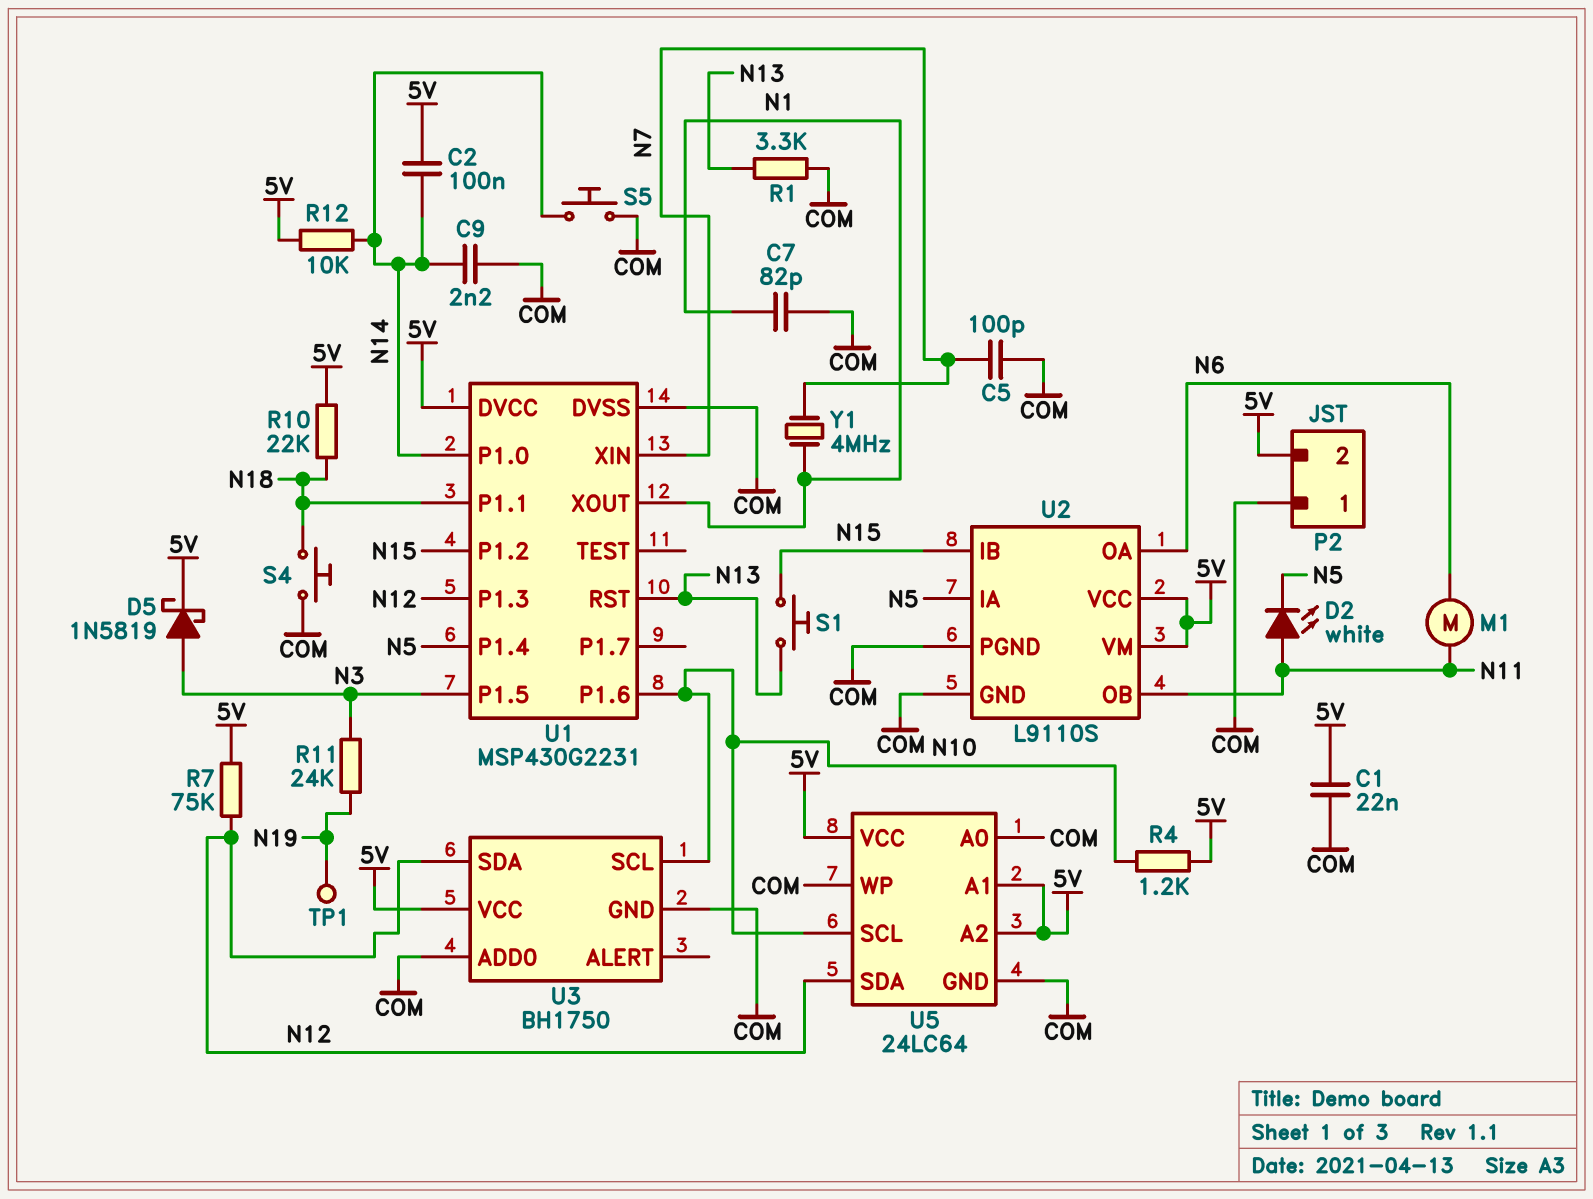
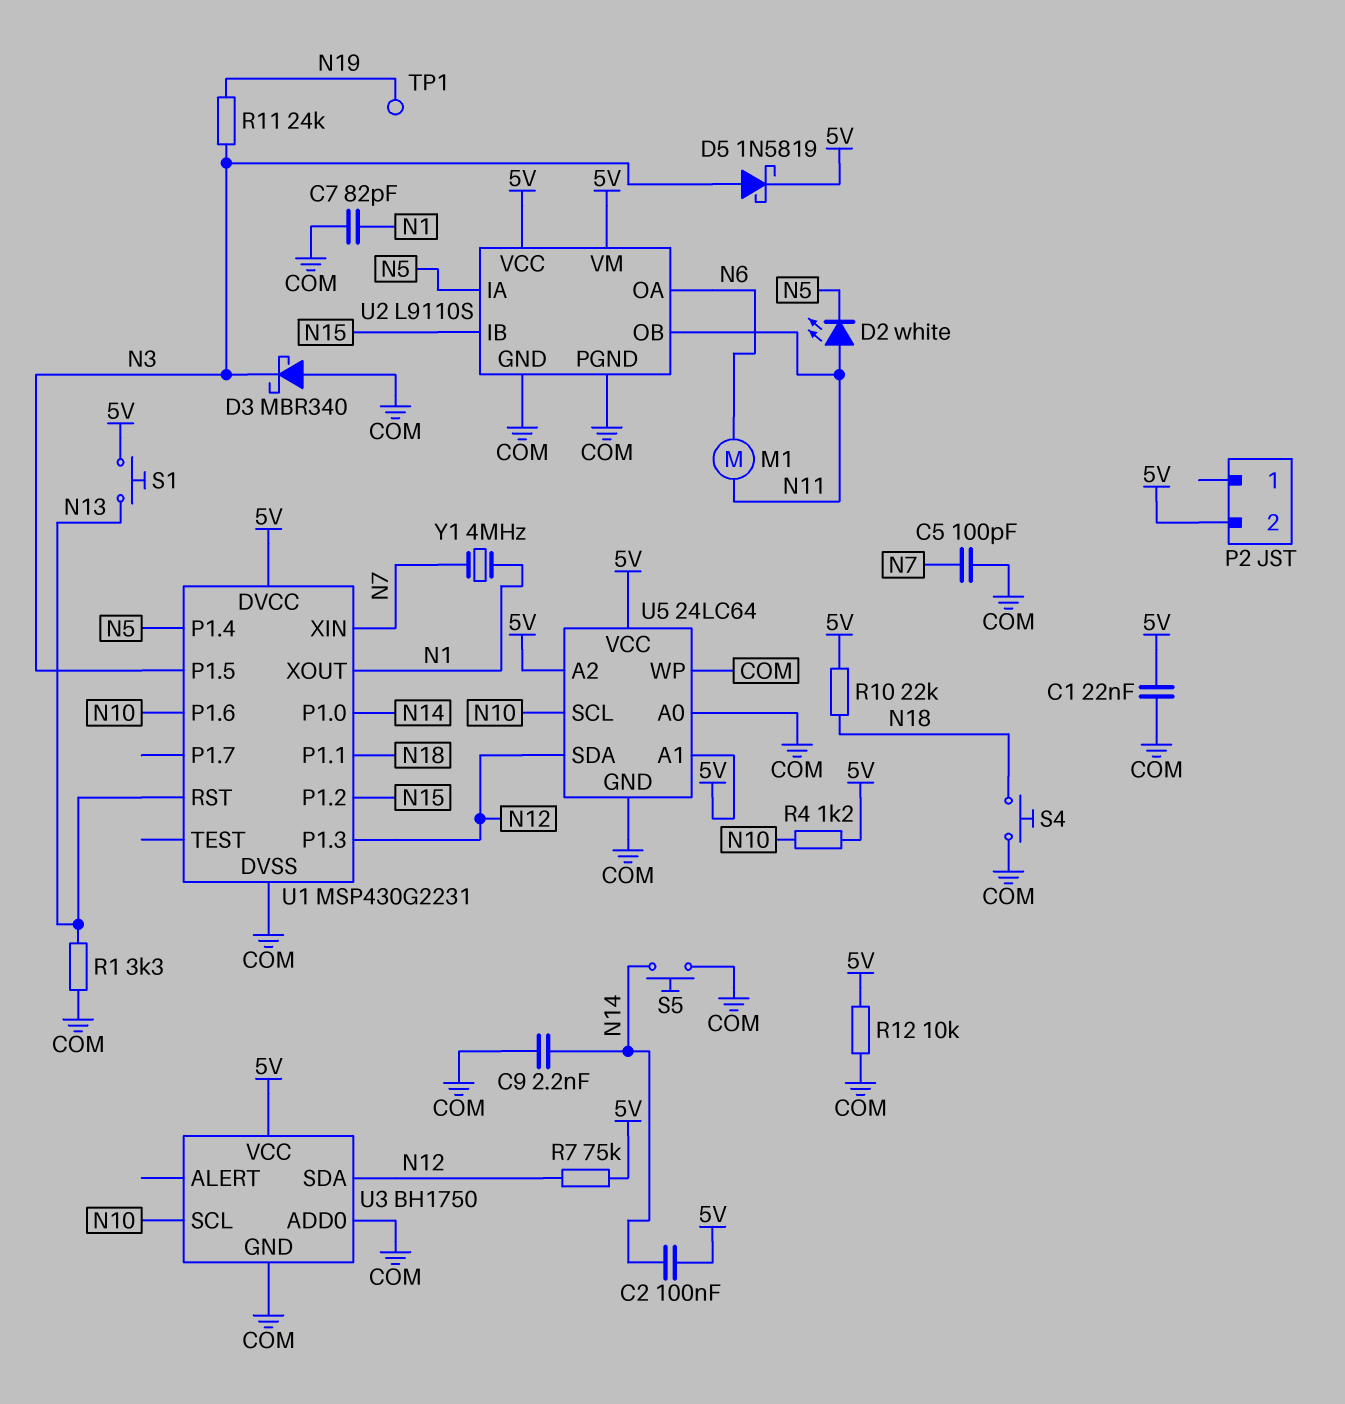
D3: none -> schottky MBR340 (A COM, K N3)
P2 pin 1: COM -> none
R12: 10k (5V, N14) -> 10k (5V, COM)
S1: button (N13, N15) -> button (5V, N13)

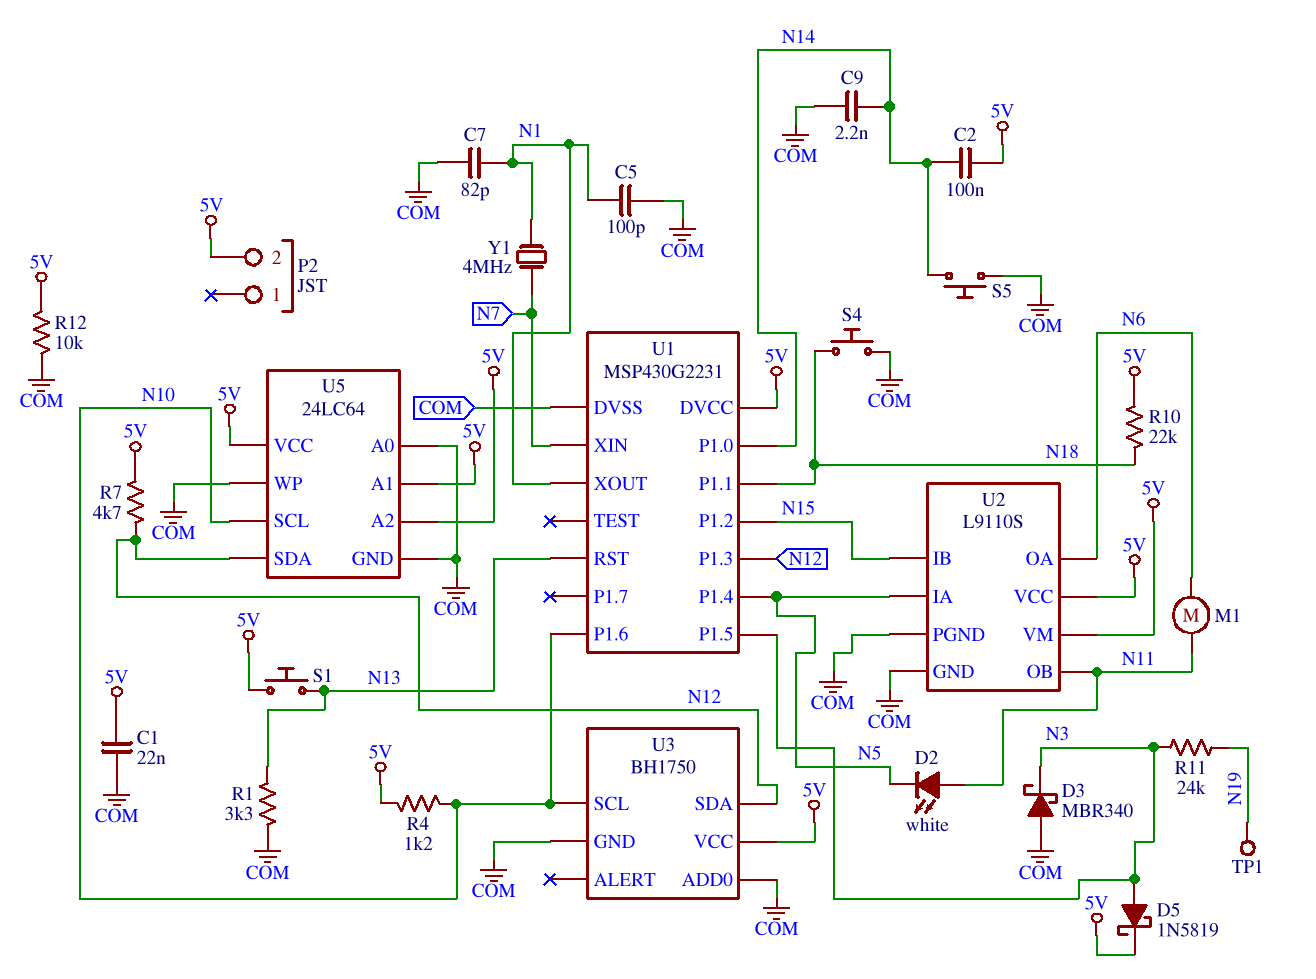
C5: 100pF (COM, N7) -> 100pF (COM, N1)
R7: 75k (5V, N12) -> 4.7k (5V, N12)

